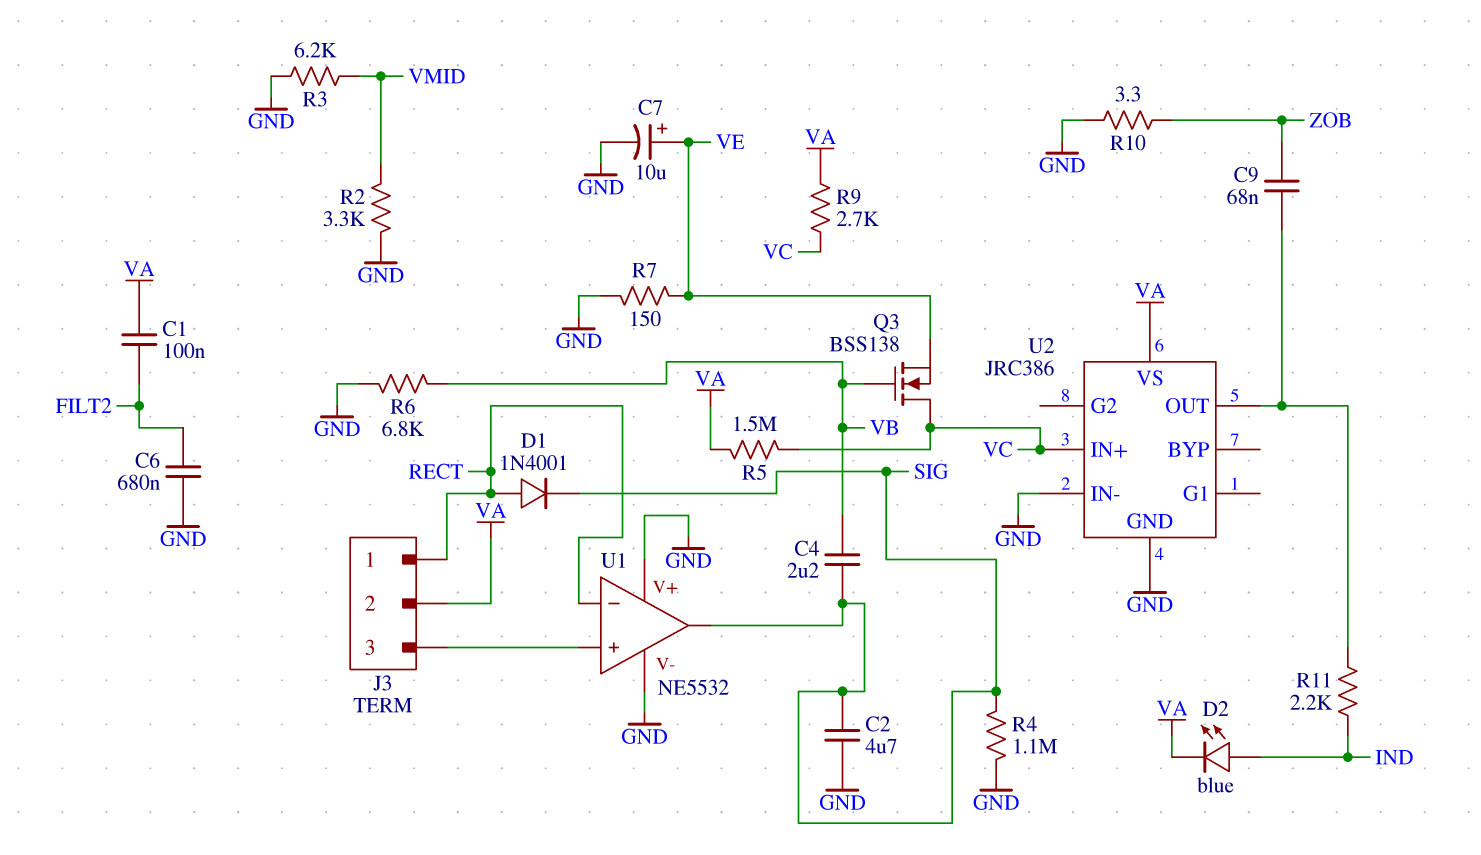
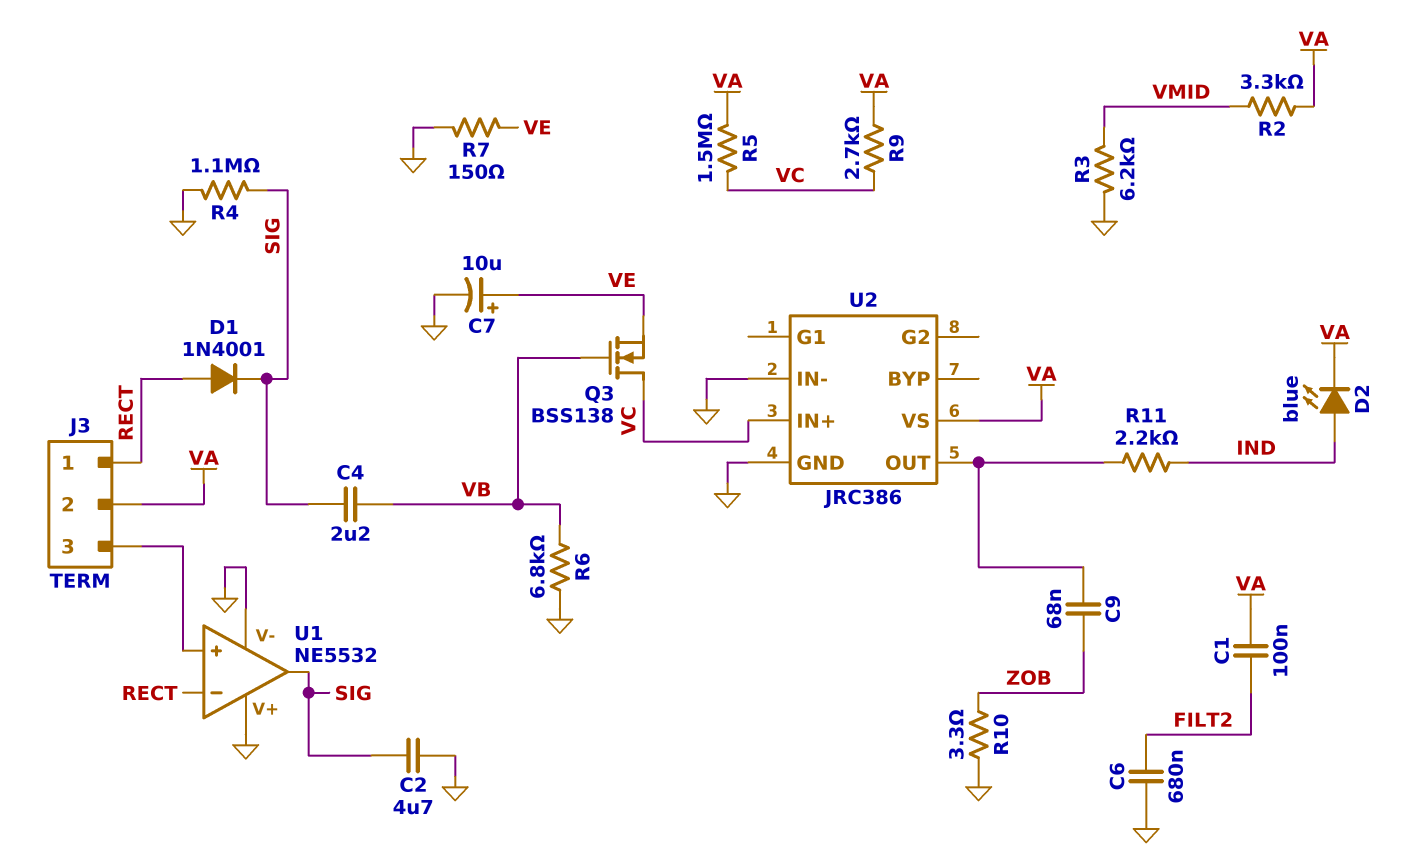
R2: 3.3k (GND, VMID) -> 3.3k (VA, VMID)

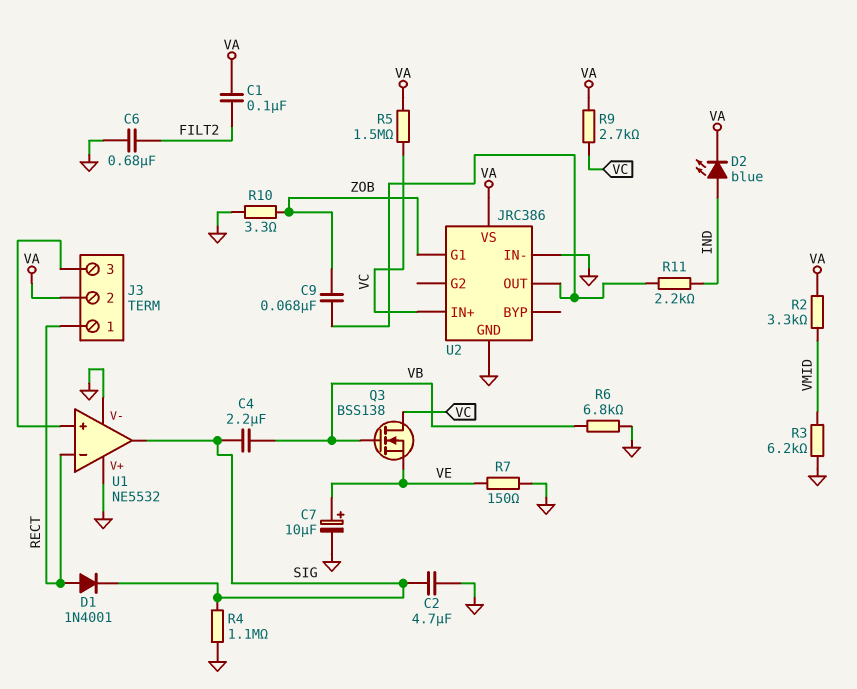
U2 pin G1: none -> ZOB

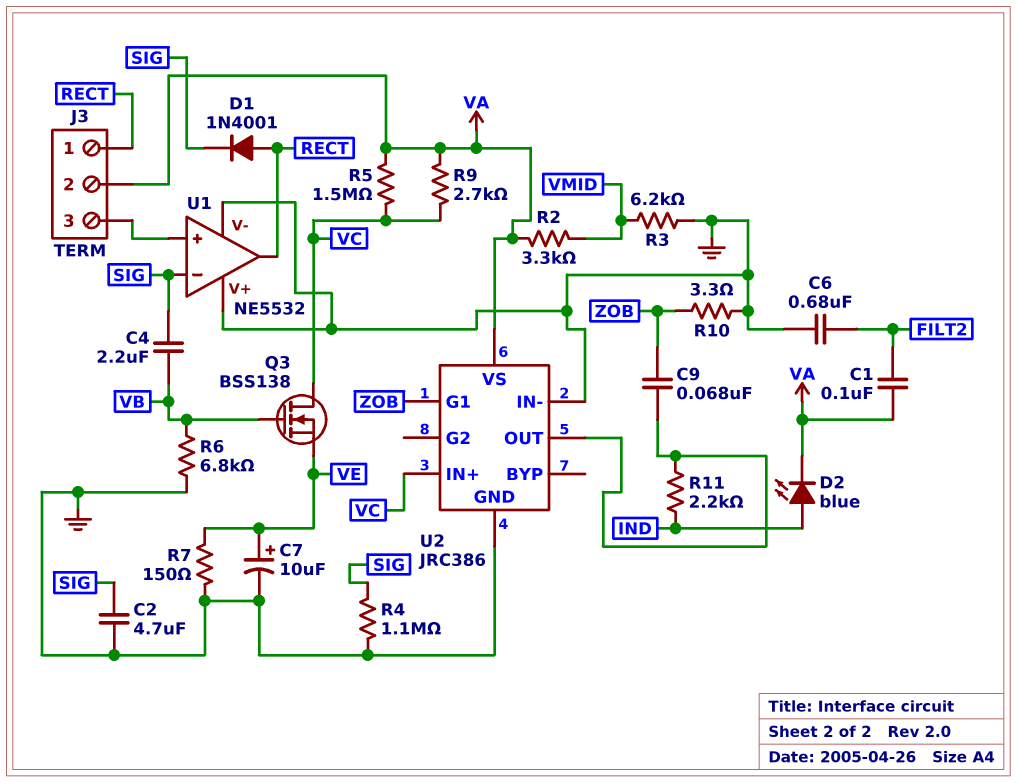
U1 pin in-: RECT -> SIG
U1 pin out: SIG -> RECT

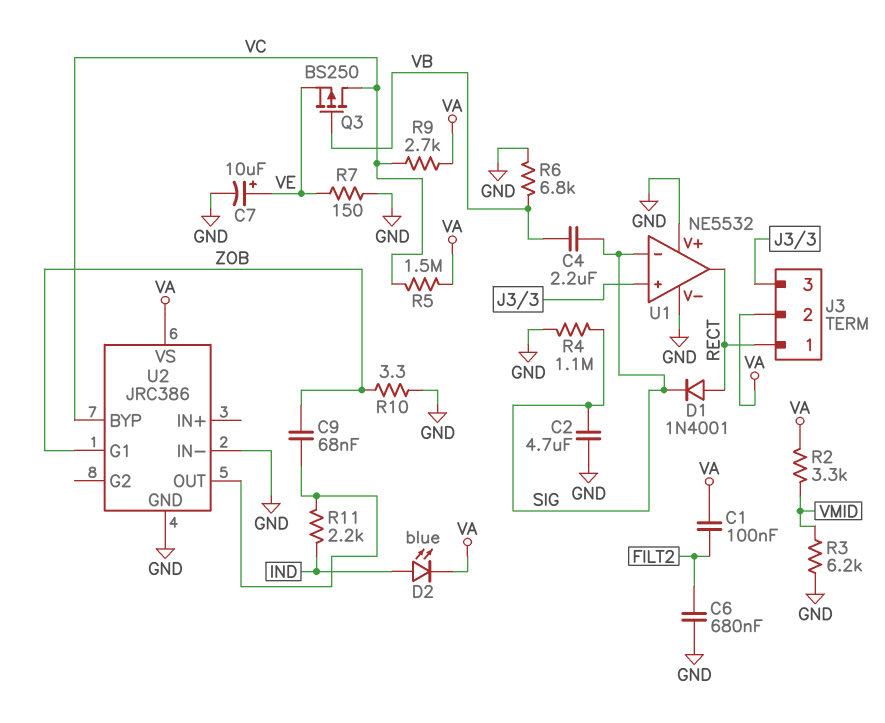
Q3: NMOS BSS138 (G VB, D VC, S VE) -> PMOS BS250 (G VB, D VC, S VE)
U2 pin BYP: none -> VC
U2 pin IN+: VC -> none

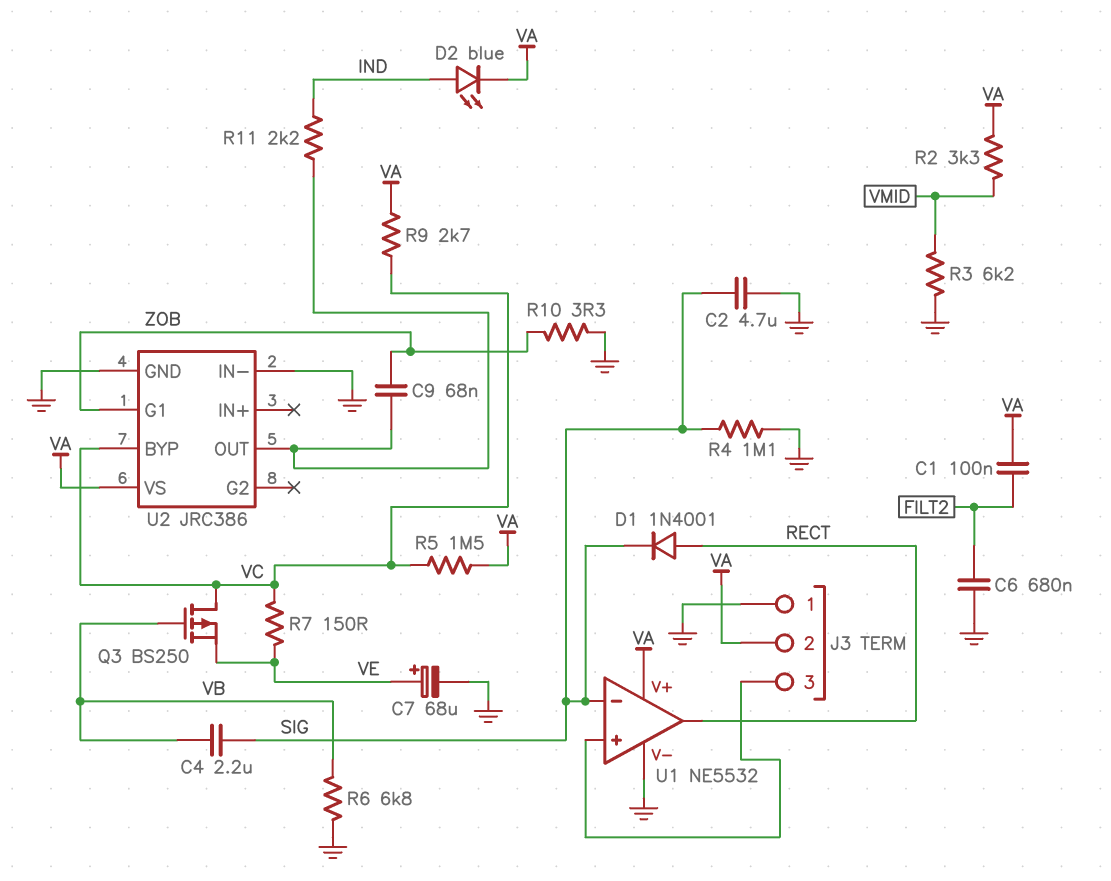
C7: 10uF (plus VE, minus GND) -> 68uF (plus VE, minus GND)
J3 pin 1: RECT -> GND
R7: 150 (GND, VE) -> 150 (VC, VE)
U1 pin V+: GND -> VA

